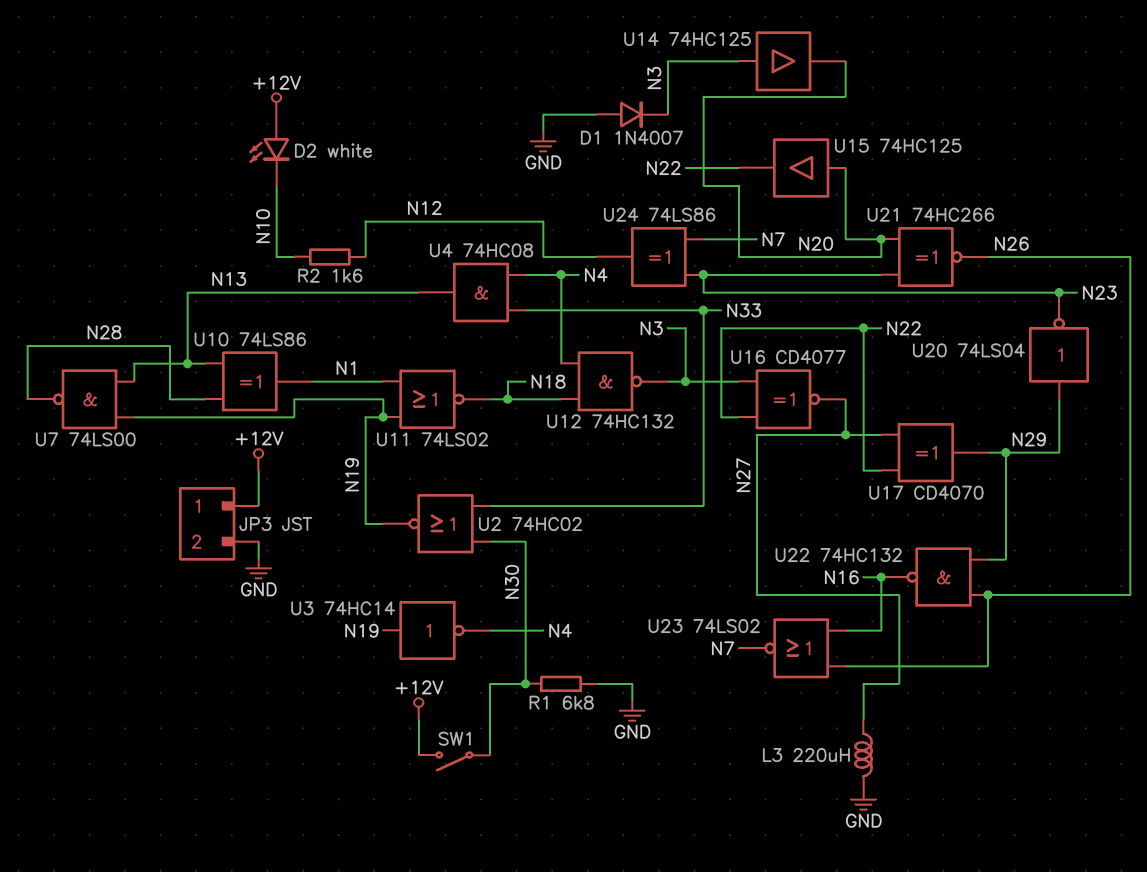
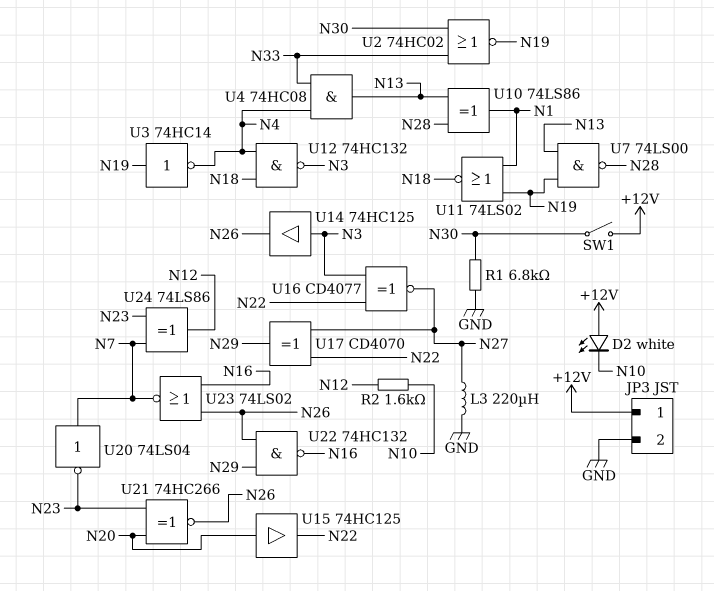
D1: diode 1N4007 (A GND, K N3) -> none
U14: buffer 74HC125 (in N3, out N20) -> buffer 74HC125 (in N3, out N26)
U20: NOT 74LS04 (in N29, out N23) -> NOT 74LS04 (in N7, out N23)

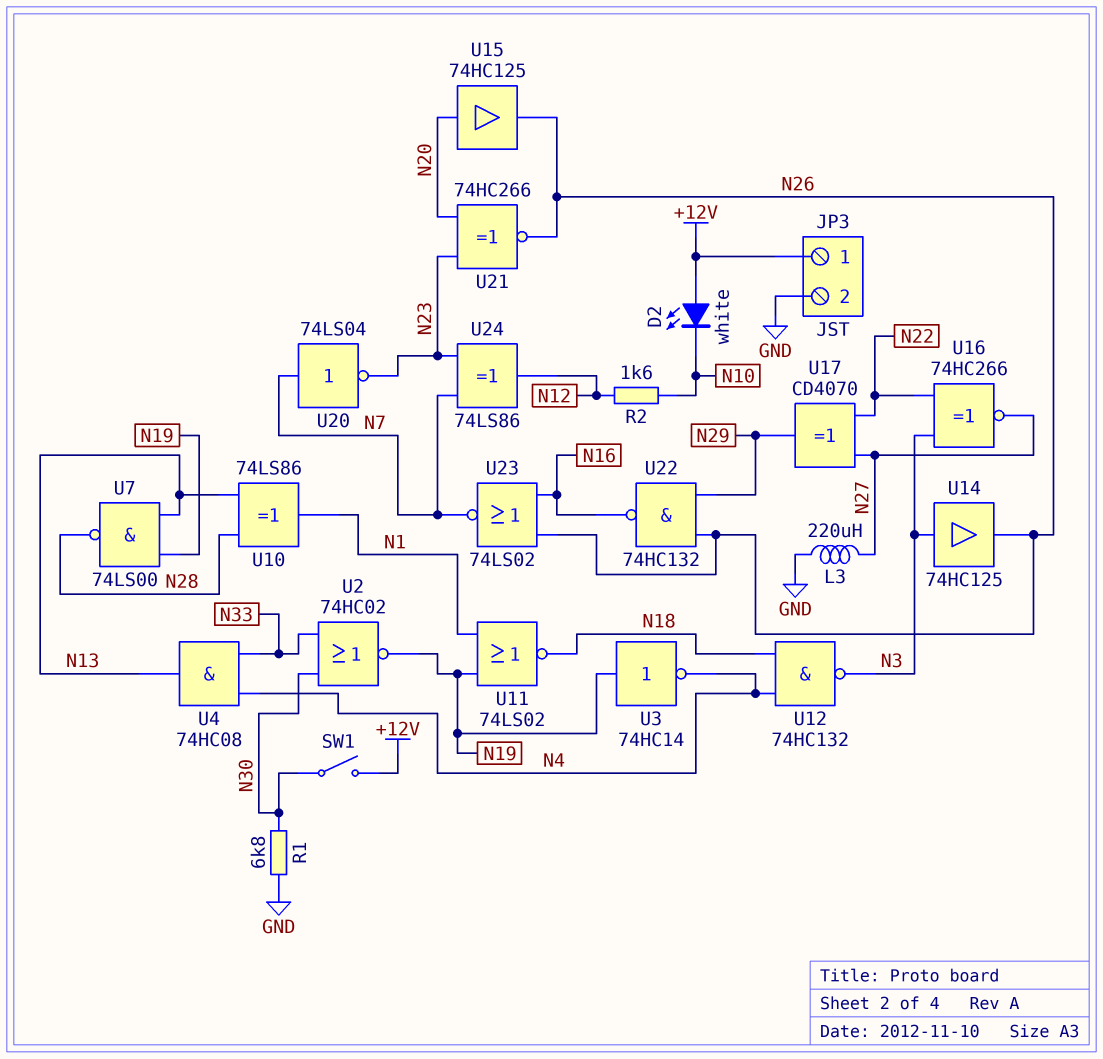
U15: buffer 74HC125 (in N20, out N22) -> buffer 74HC125 (in N20, out N26)
U16: XNOR CD4077 (in N3, in N22, out N27) -> XNOR 74HC266 (in N3, in N22, out N27)

